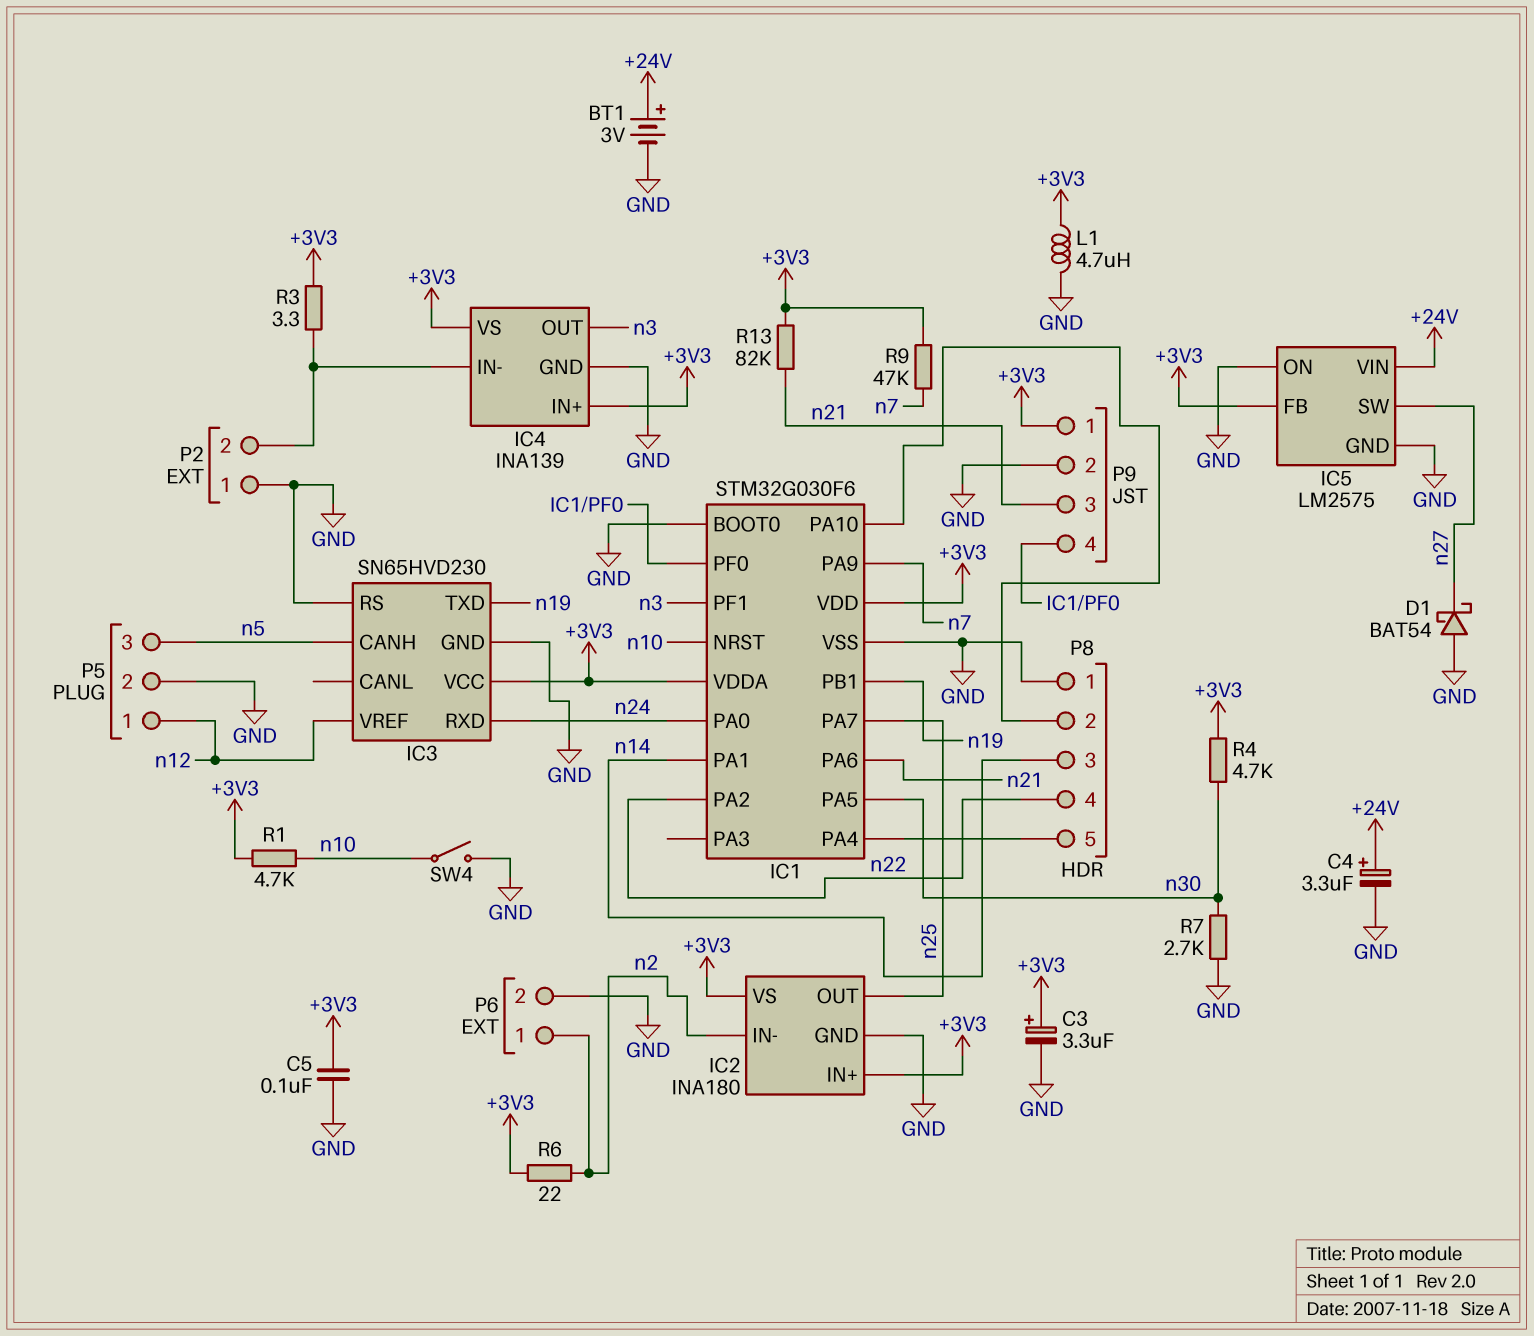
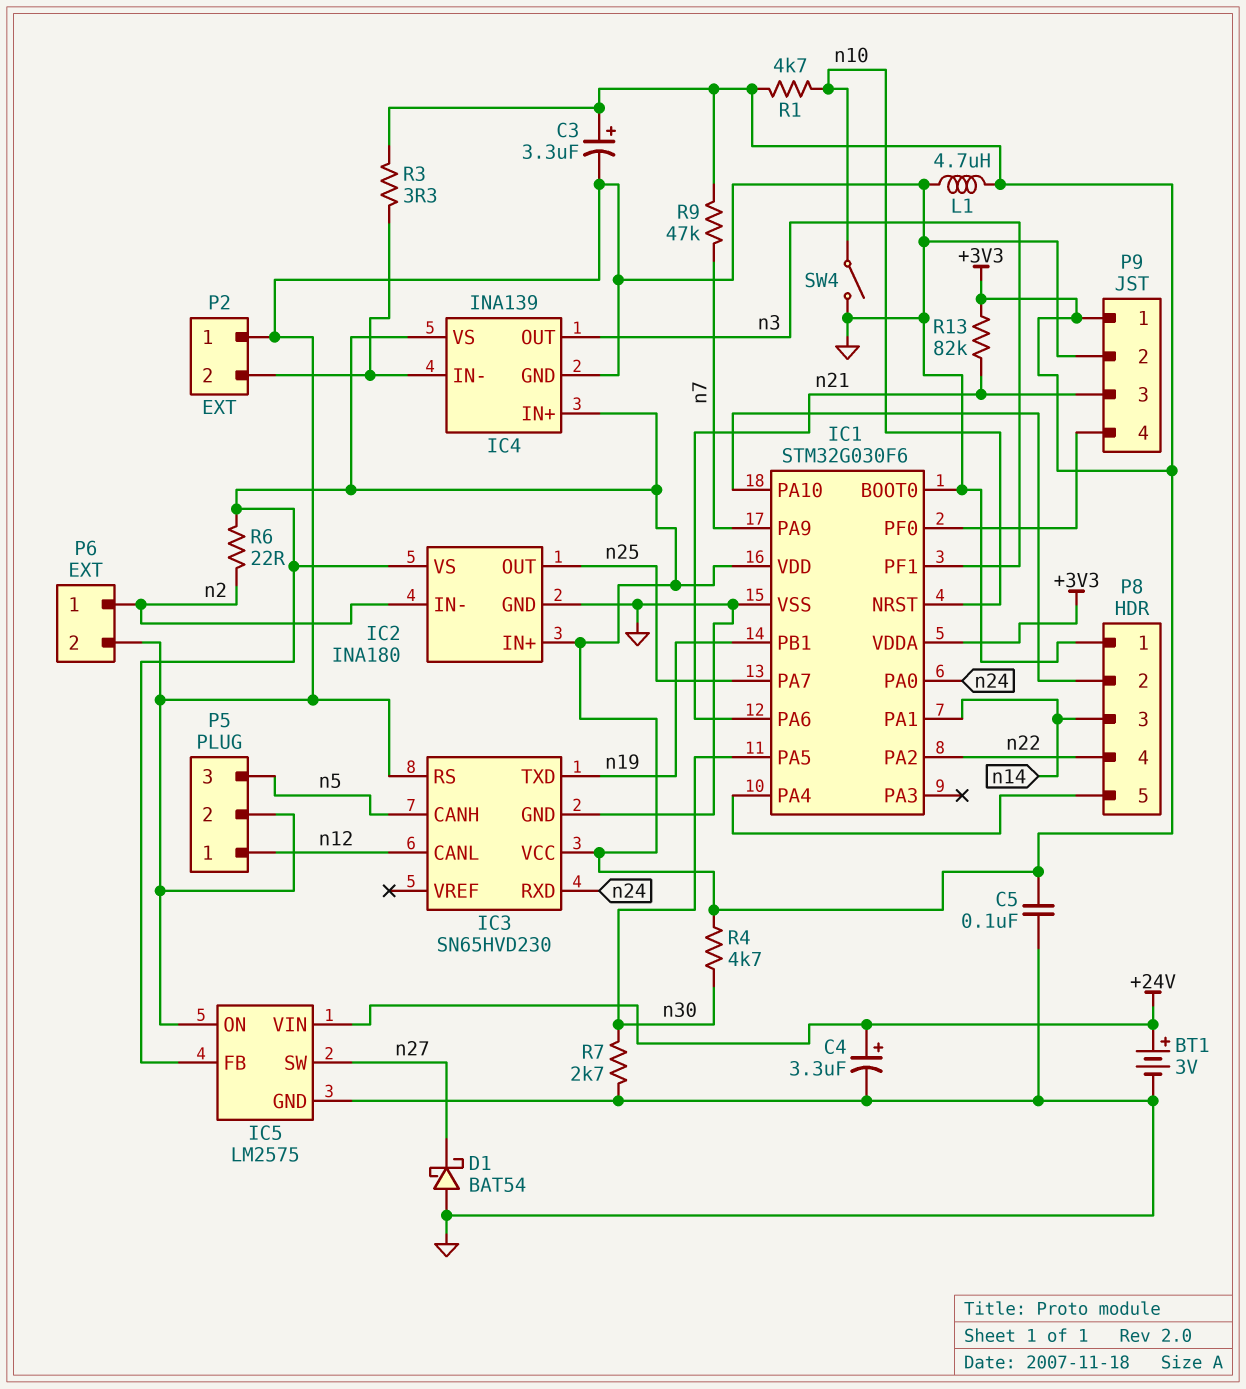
IC3 pin CANL: none -> n12
IC3 pin VREF: n12 -> none

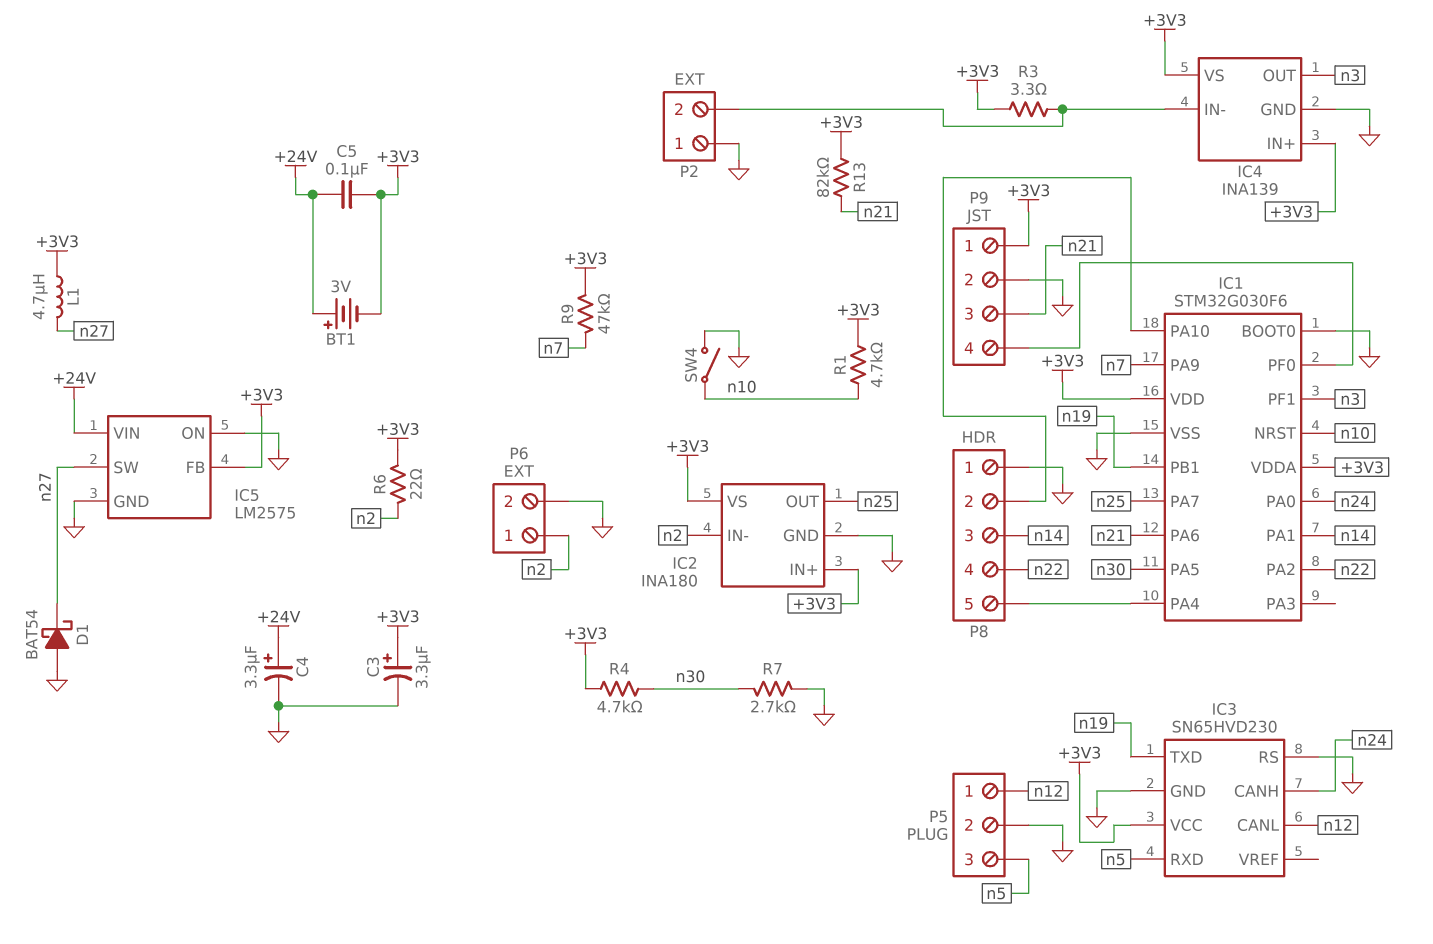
BT1: 3V (plus +24V, minus GND) -> 3V (plus +24V, minus +3V3)
C5: 100nF (+3V3, GND) -> 100nF (+3V3, +24V)
IC3 pin CANH: n5 -> n24
IC3 pin RXD: n24 -> n5
L1: 4.7uH (+3V3, GND) -> 4.7uH (+3V3, n27)

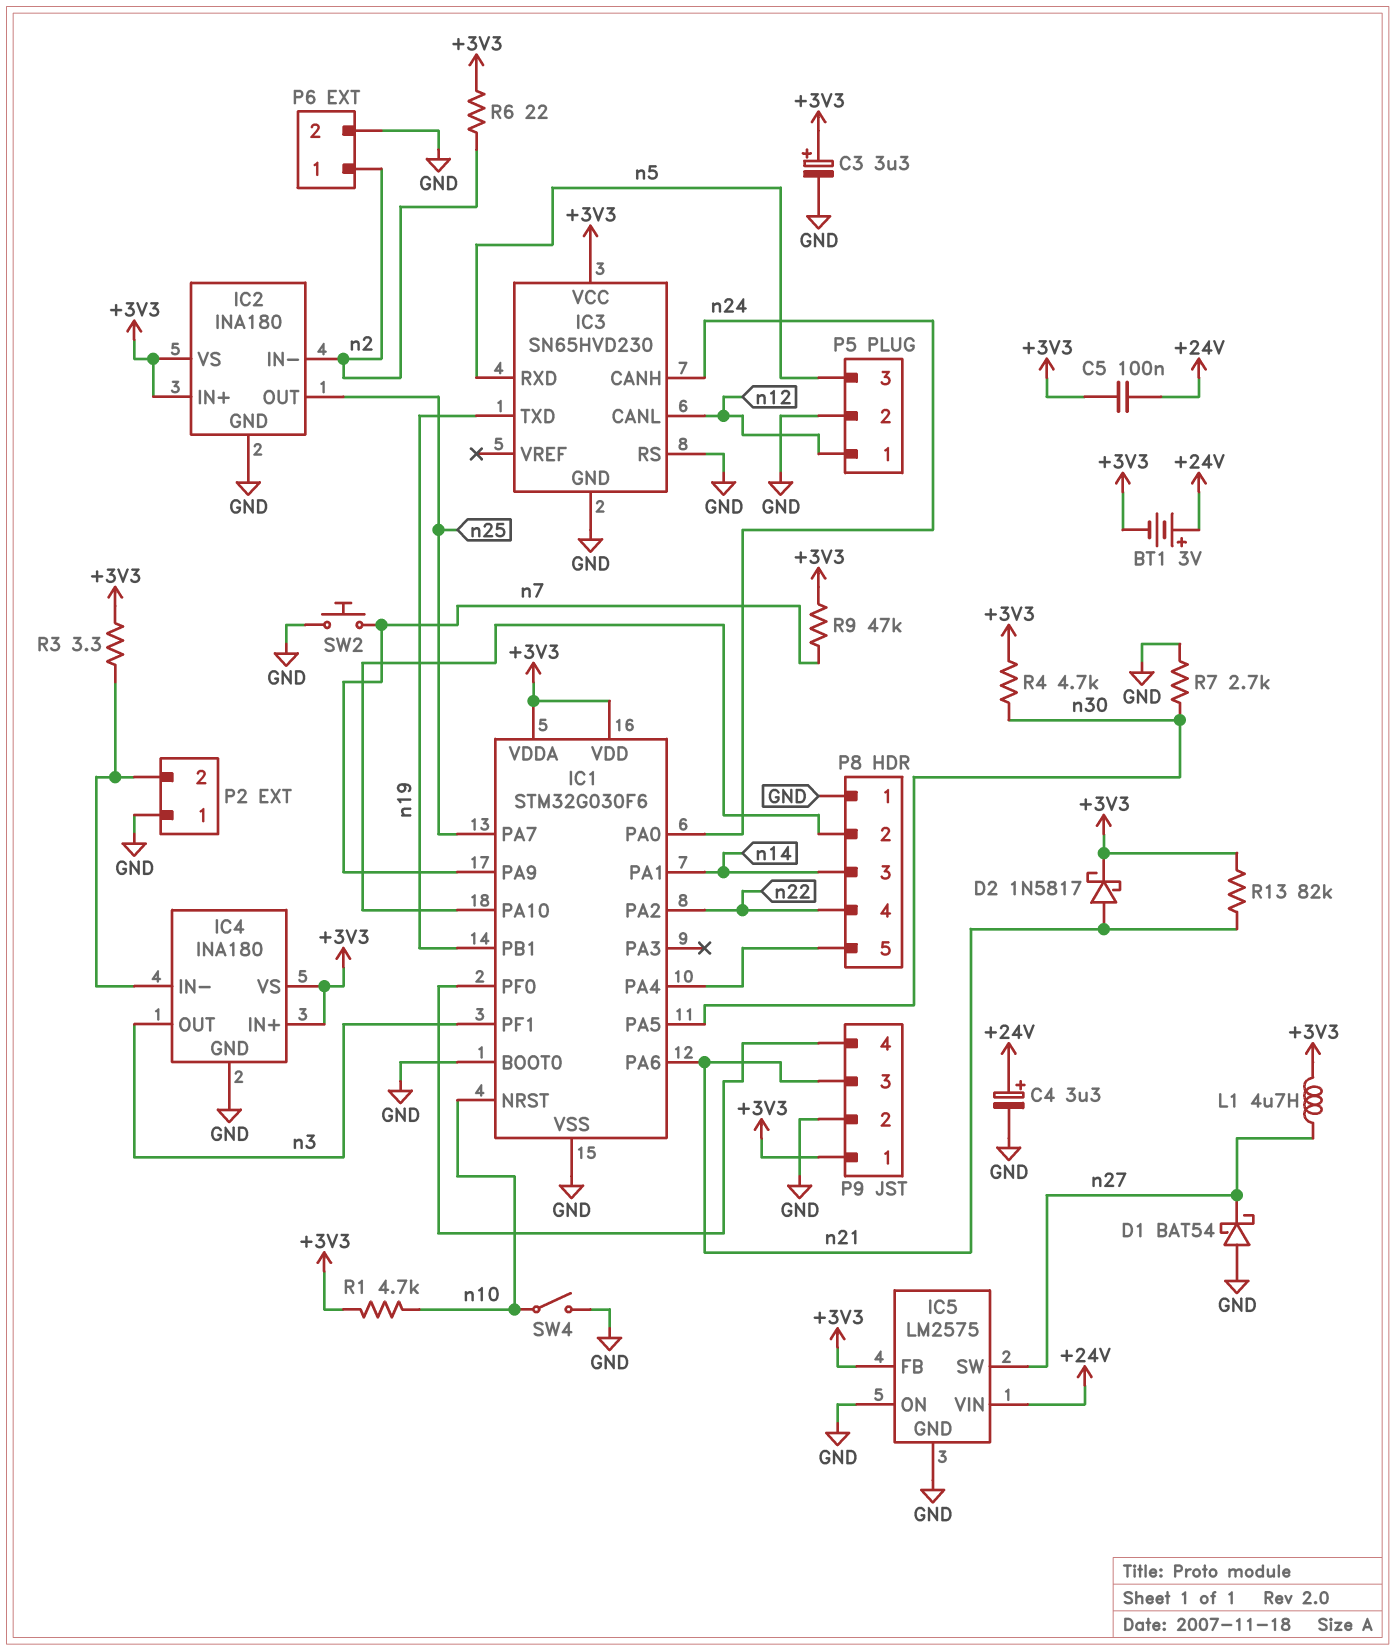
D2: none -> schottky 1N5817 (A n21, K +3V3)
IC4: INA139 -> INA180
SW2: none -> button (GND, n7)

